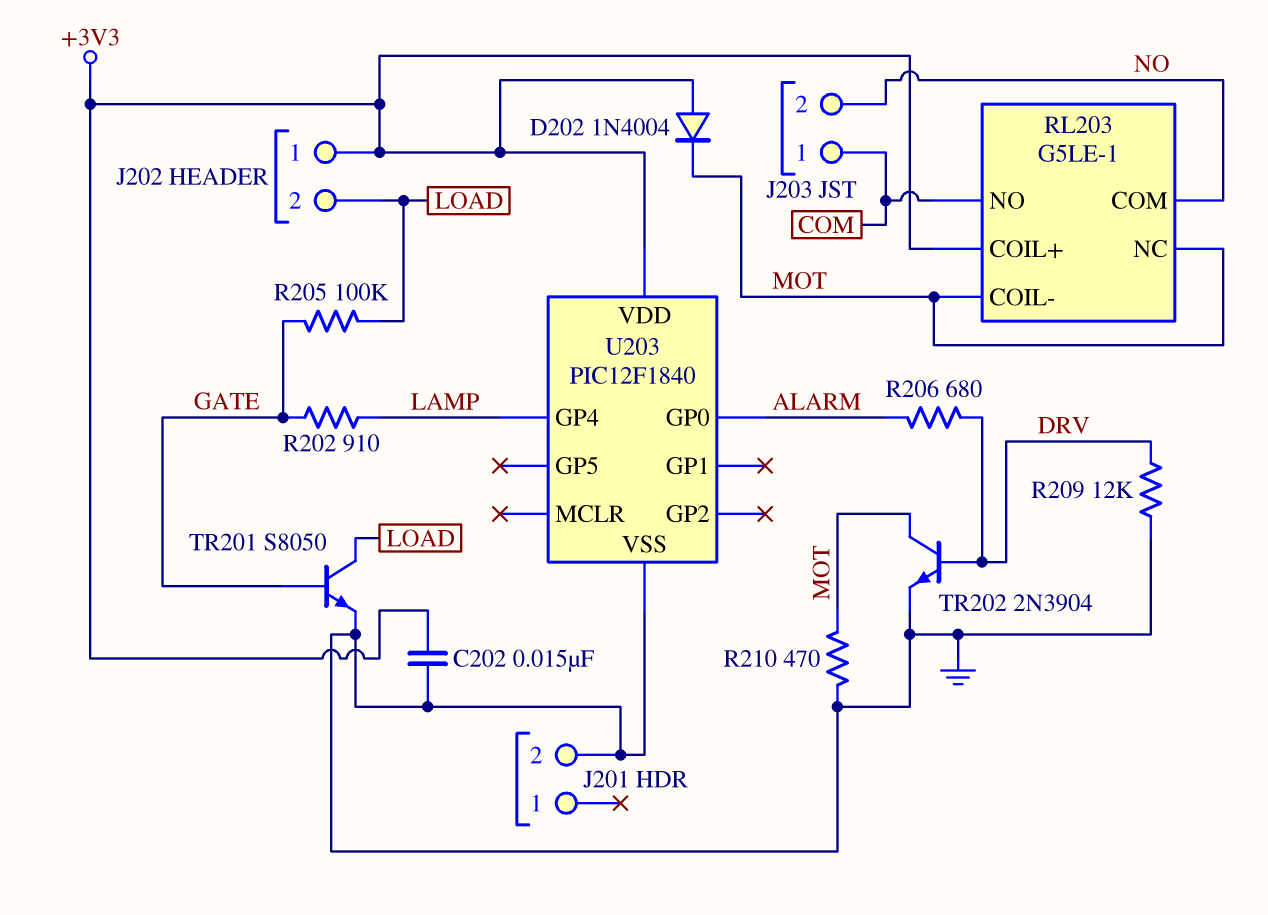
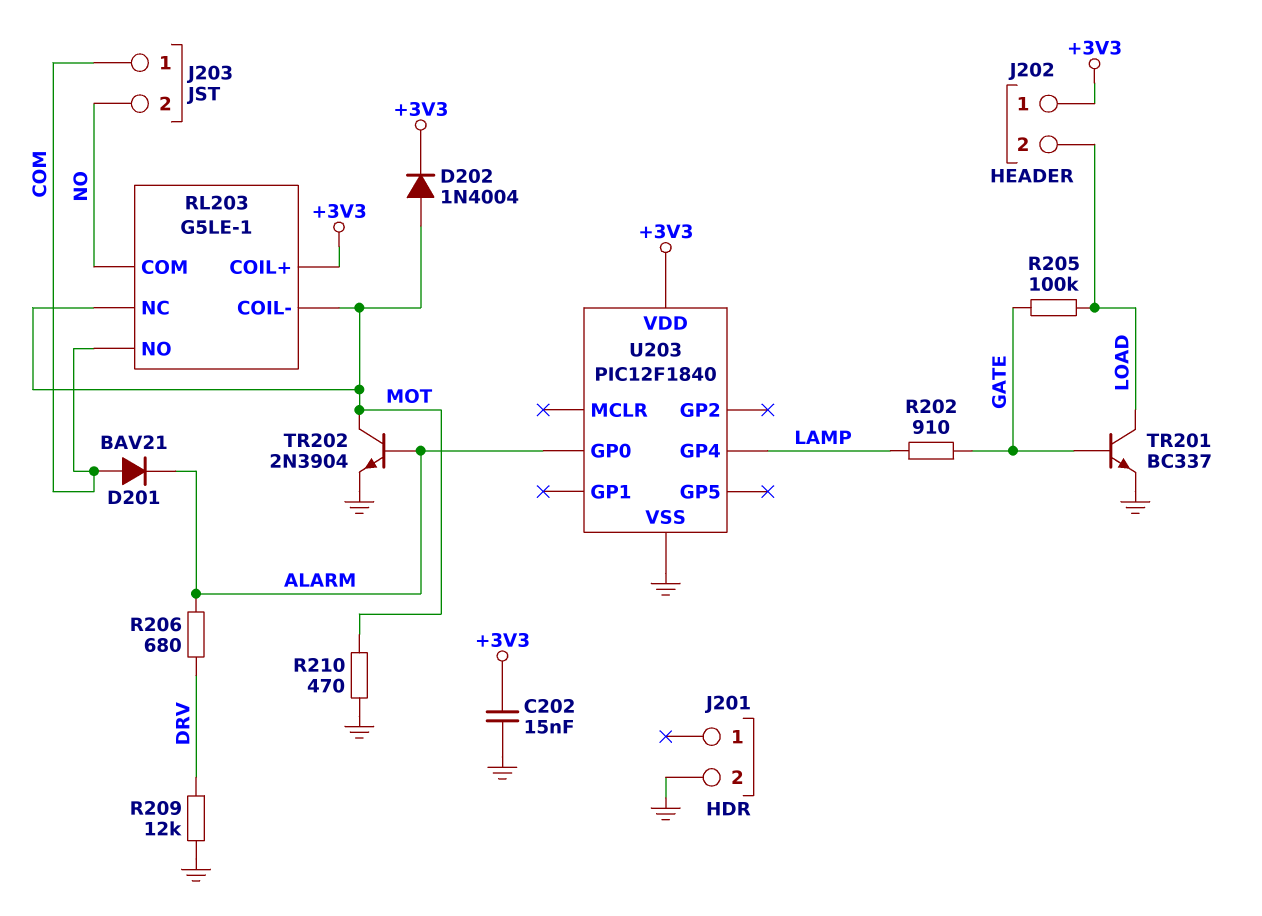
D201: none -> diode BAV21 (A COM, K ALARM)
D202: diode 1N4004 (A +3V3, K MOT) -> diode 1N4004 (A MOT, K +3V3)
TR201: NPN S8050 (B GATE, C LOAD, E GND) -> NPN BC337 (B GATE, C LOAD, E GND)
TR202: NPN 2N3904 (B DRV, C MOT, E GND) -> NPN 2N3904 (B ALARM, C MOT, E GND)

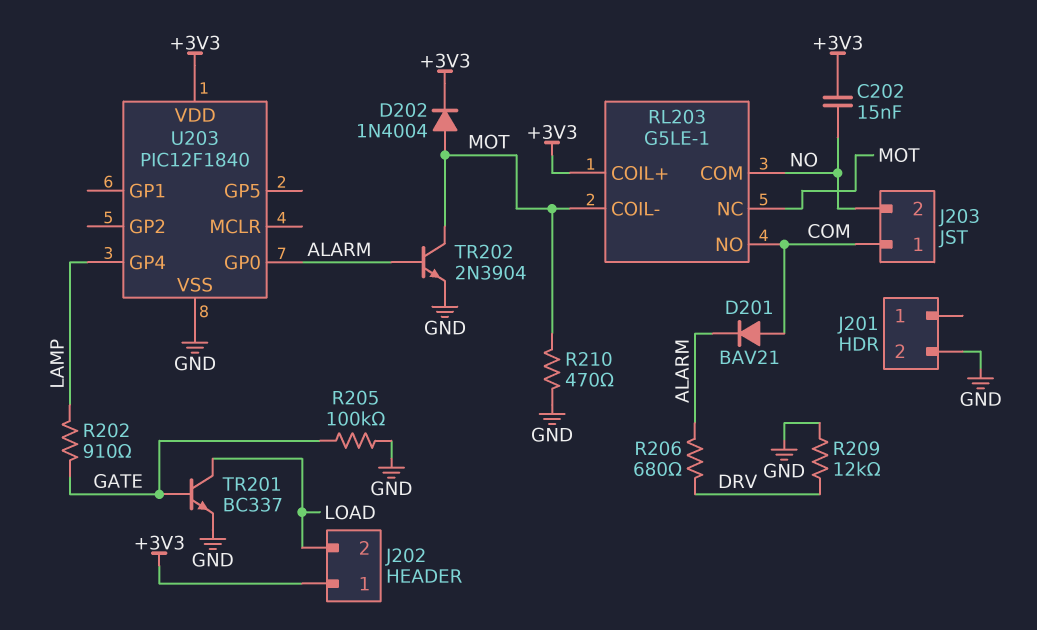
C202: 15nF (+3V3, GND) -> 15nF (+3V3, NO)
R205: 100k (GATE, LOAD) -> 100k (GATE, GND)

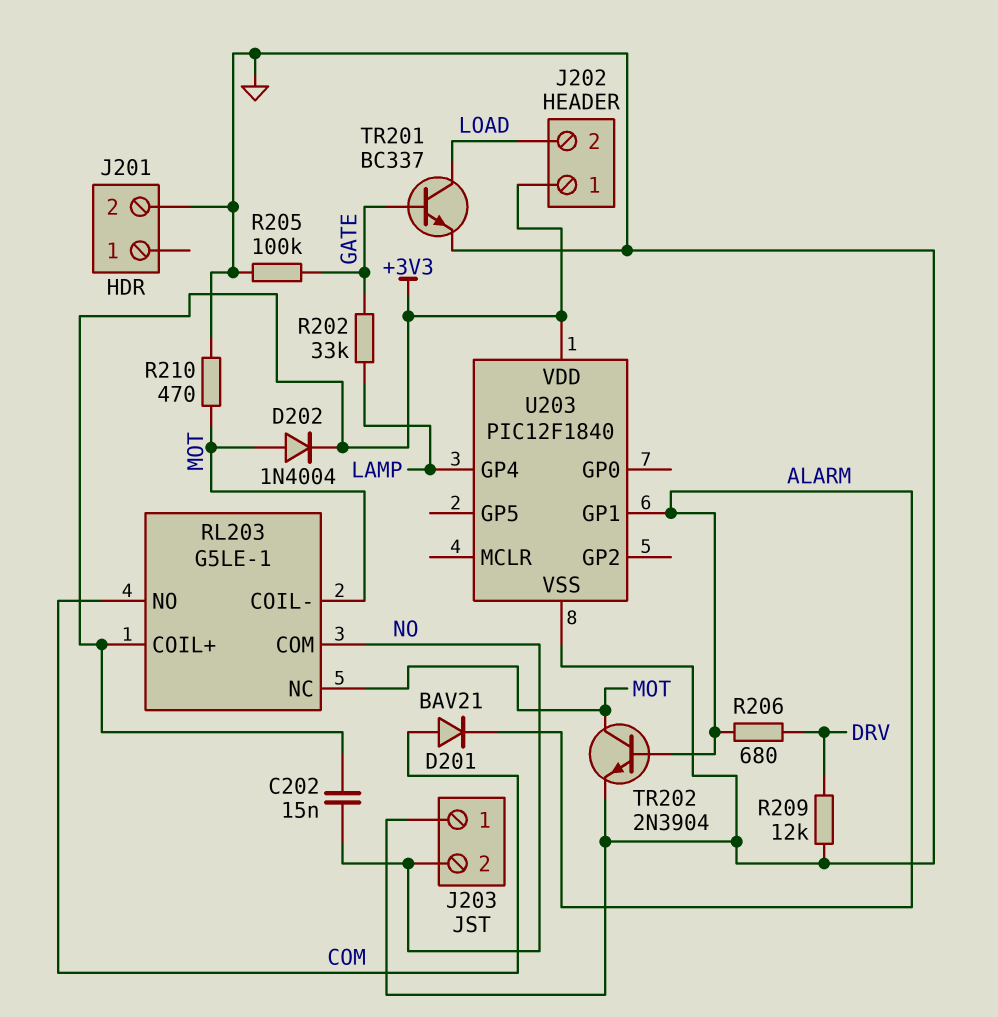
J203 pin 1: COM -> GND
R202: 910 (GATE, LAMP) -> 33k (GATE, LAMP)
U203 pin GP0: ALARM -> none
U203 pin GP1: none -> ALARM

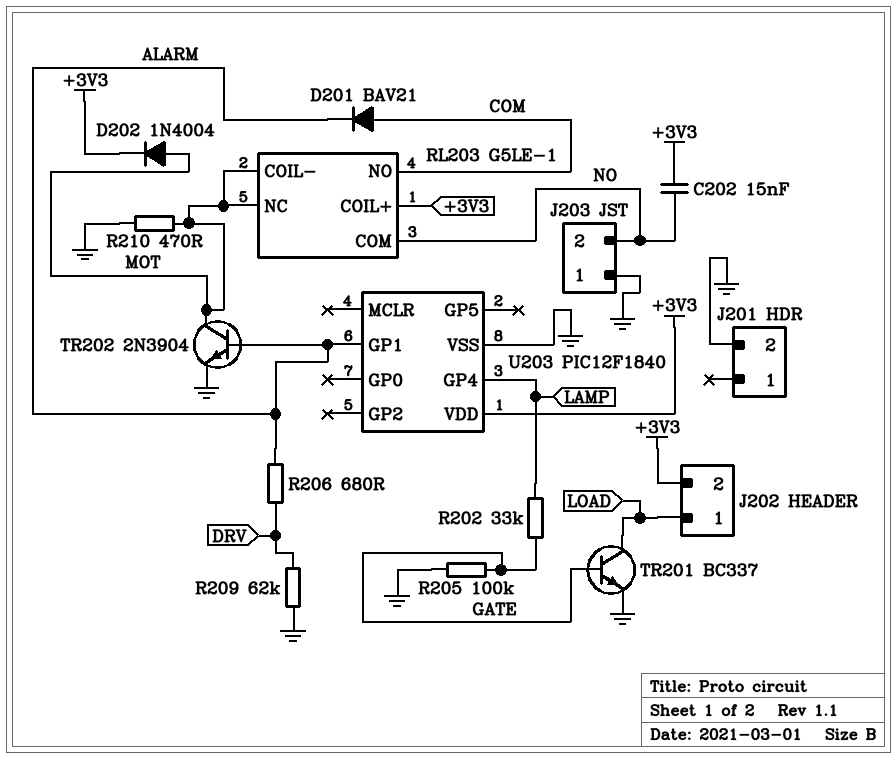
J202 pin 1: +3V3 -> LOAD
J202 pin 2: LOAD -> +3V3
R209: 12k (DRV, GND) -> 62k (DRV, GND)

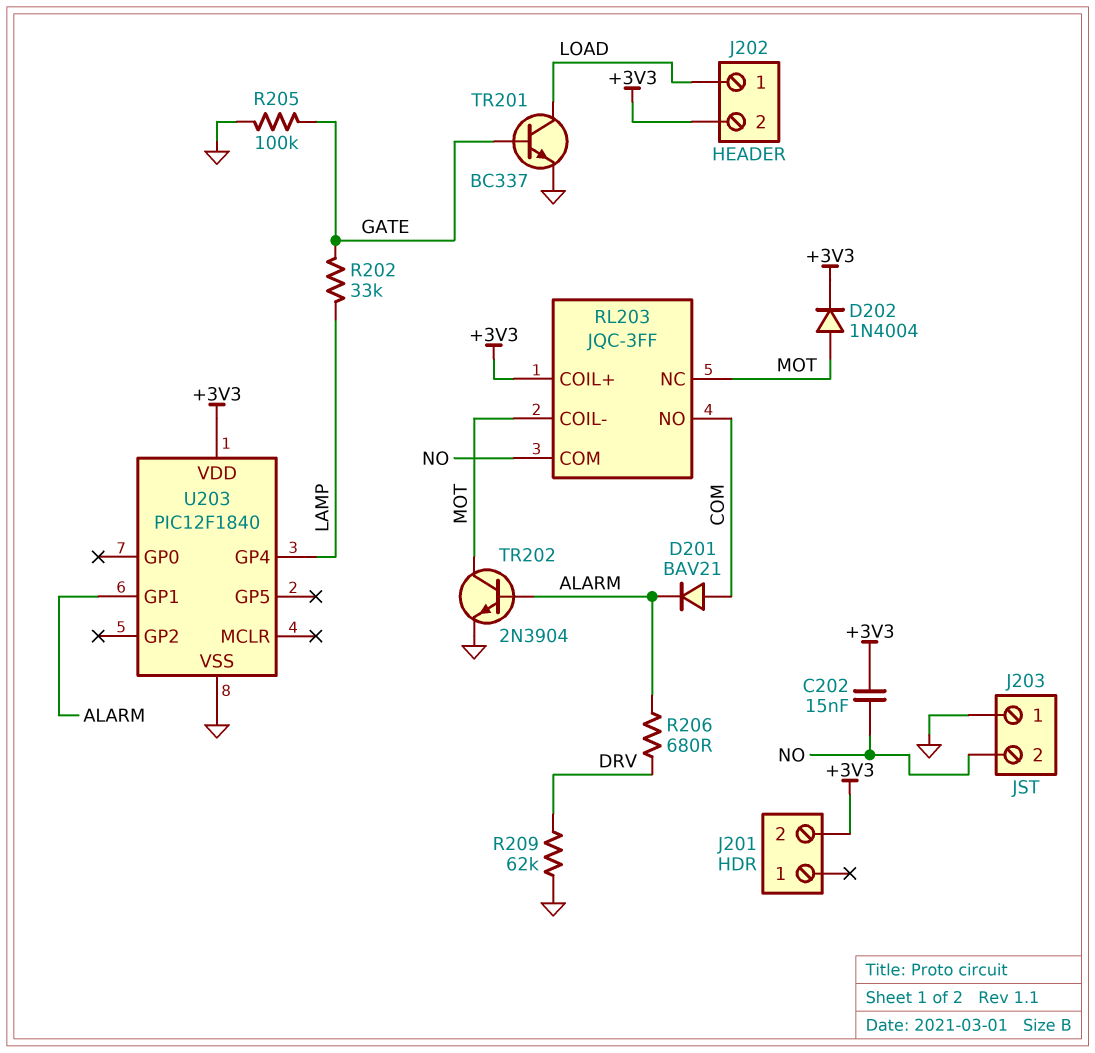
J201 pin 2: GND -> +3V3
R210: 470 (GND, MOT) -> none
RL203: G5LE-1 -> JQC-3FF

